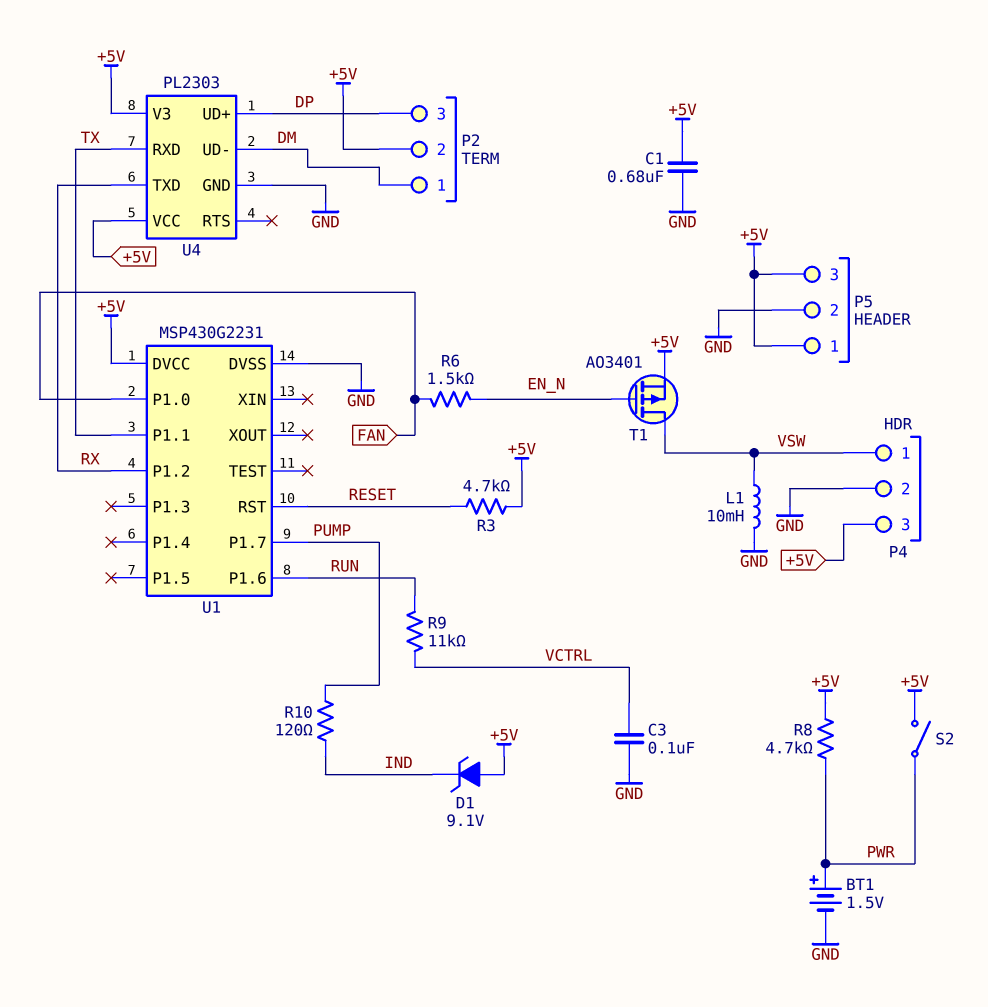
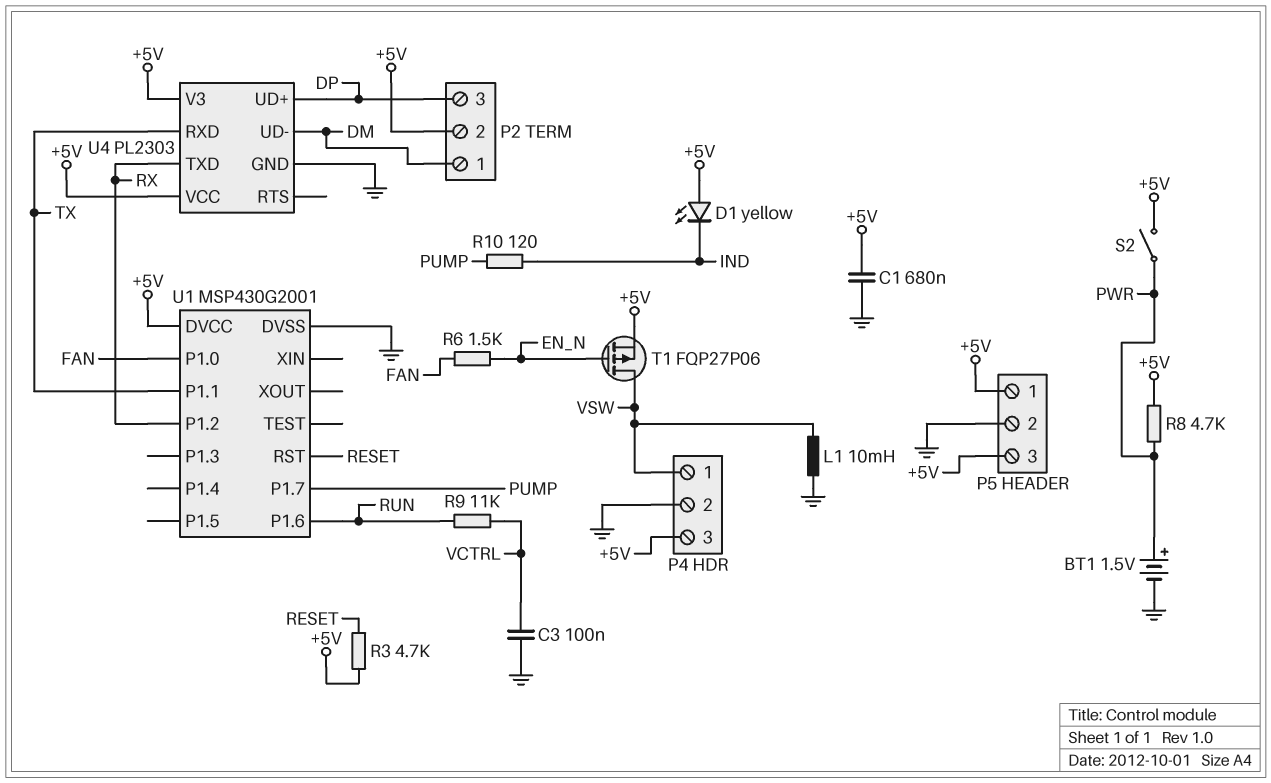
D1: zener 9.1V (A +5V, K IND) -> LED yellow (A +5V, K IND)
T1: PMOS AO3401 (G EN_N, D VSW, S +5V) -> PMOS FQP27P06 (G EN_N, D VSW, S +5V)
U1: MSP430G2231 -> MSP430G2001

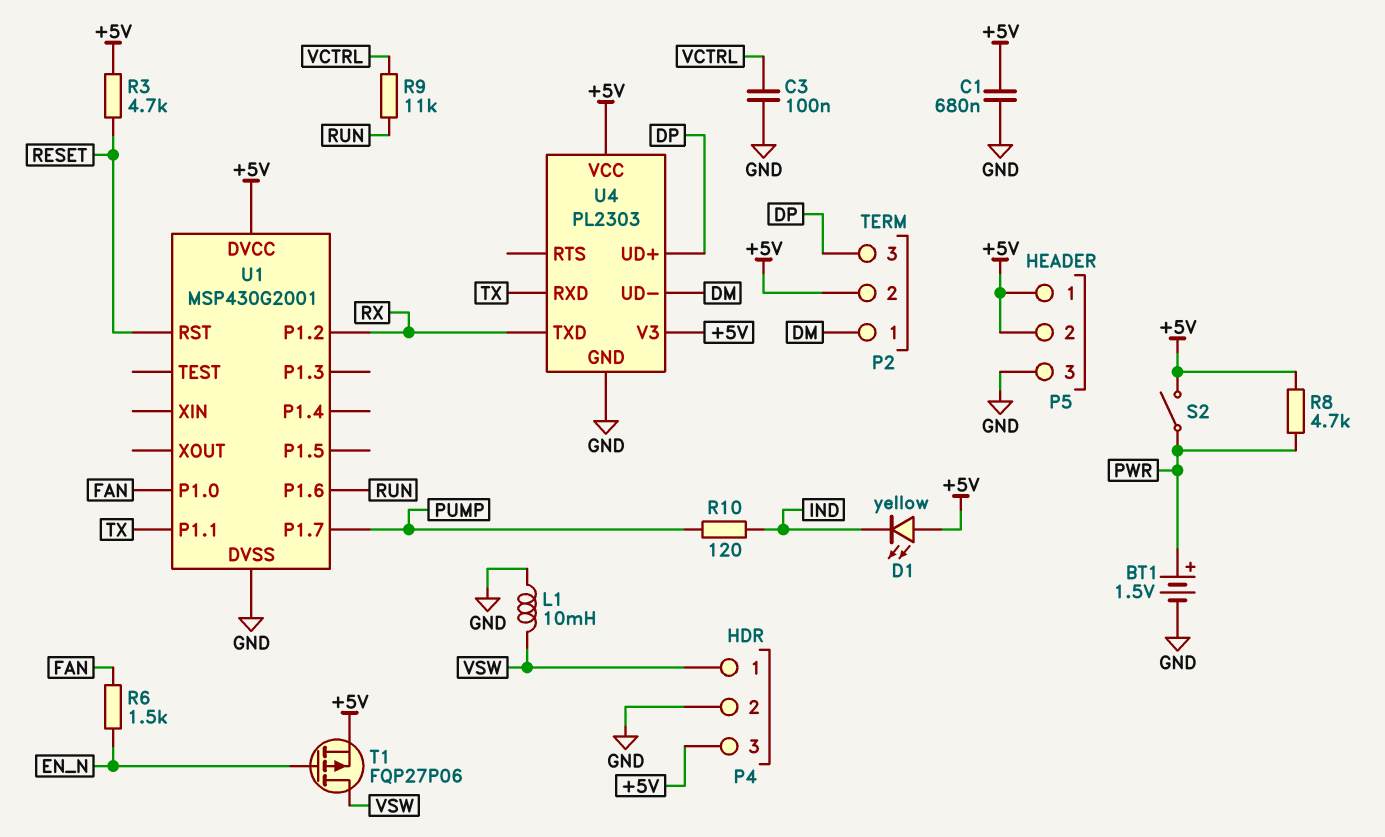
P5 pin 2: GND -> +5V
P5 pin 3: +5V -> GND

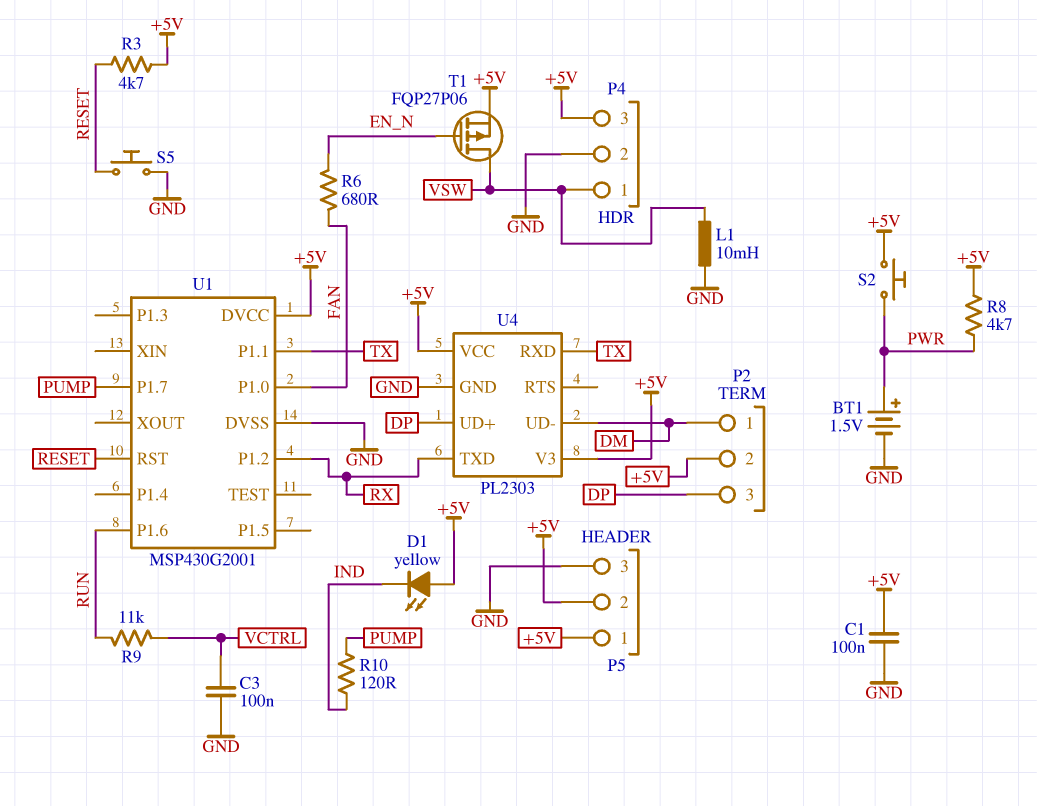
C1: 680nF (+5V, GND) -> 100nF (+5V, GND)
R6: 1.5k (EN_N, FAN) -> 680 (EN_N, FAN)
S2: switch (+5V, PWR) -> button (+5V, PWR)
S5: none -> button (GND, RESET)

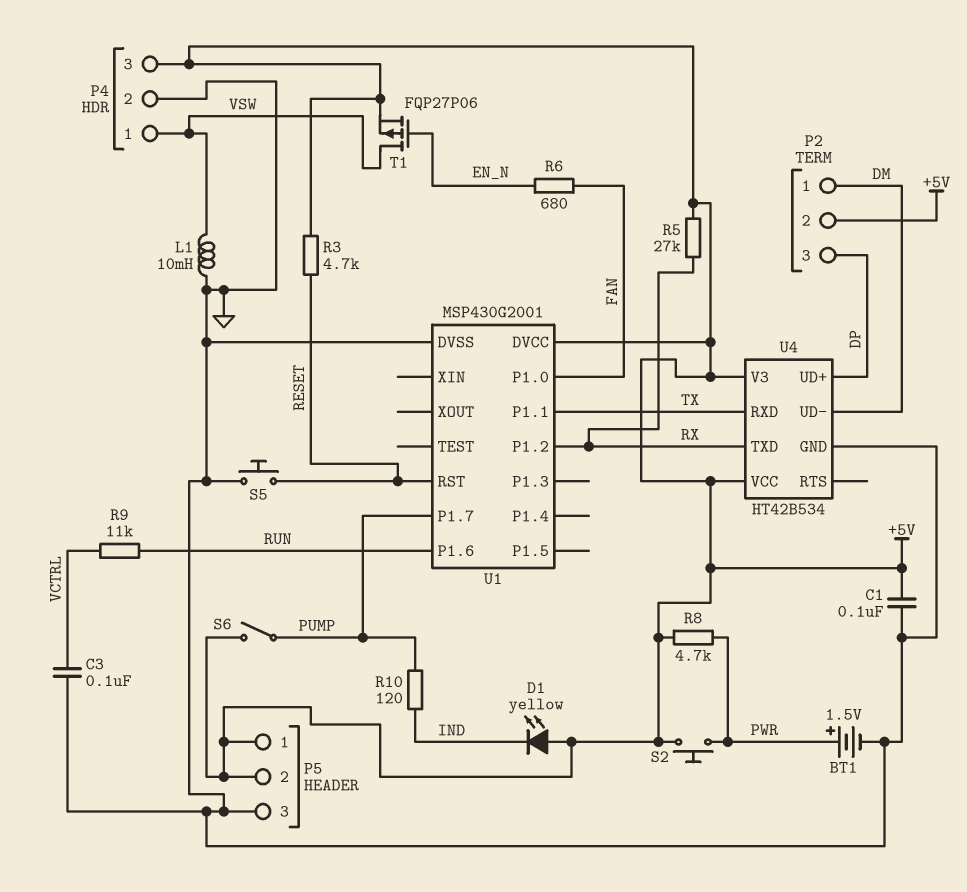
R5: none -> 27k (+5V, RX)
S6: none -> switch (+5V, PUMP)
U4: PL2303 -> HT42B534

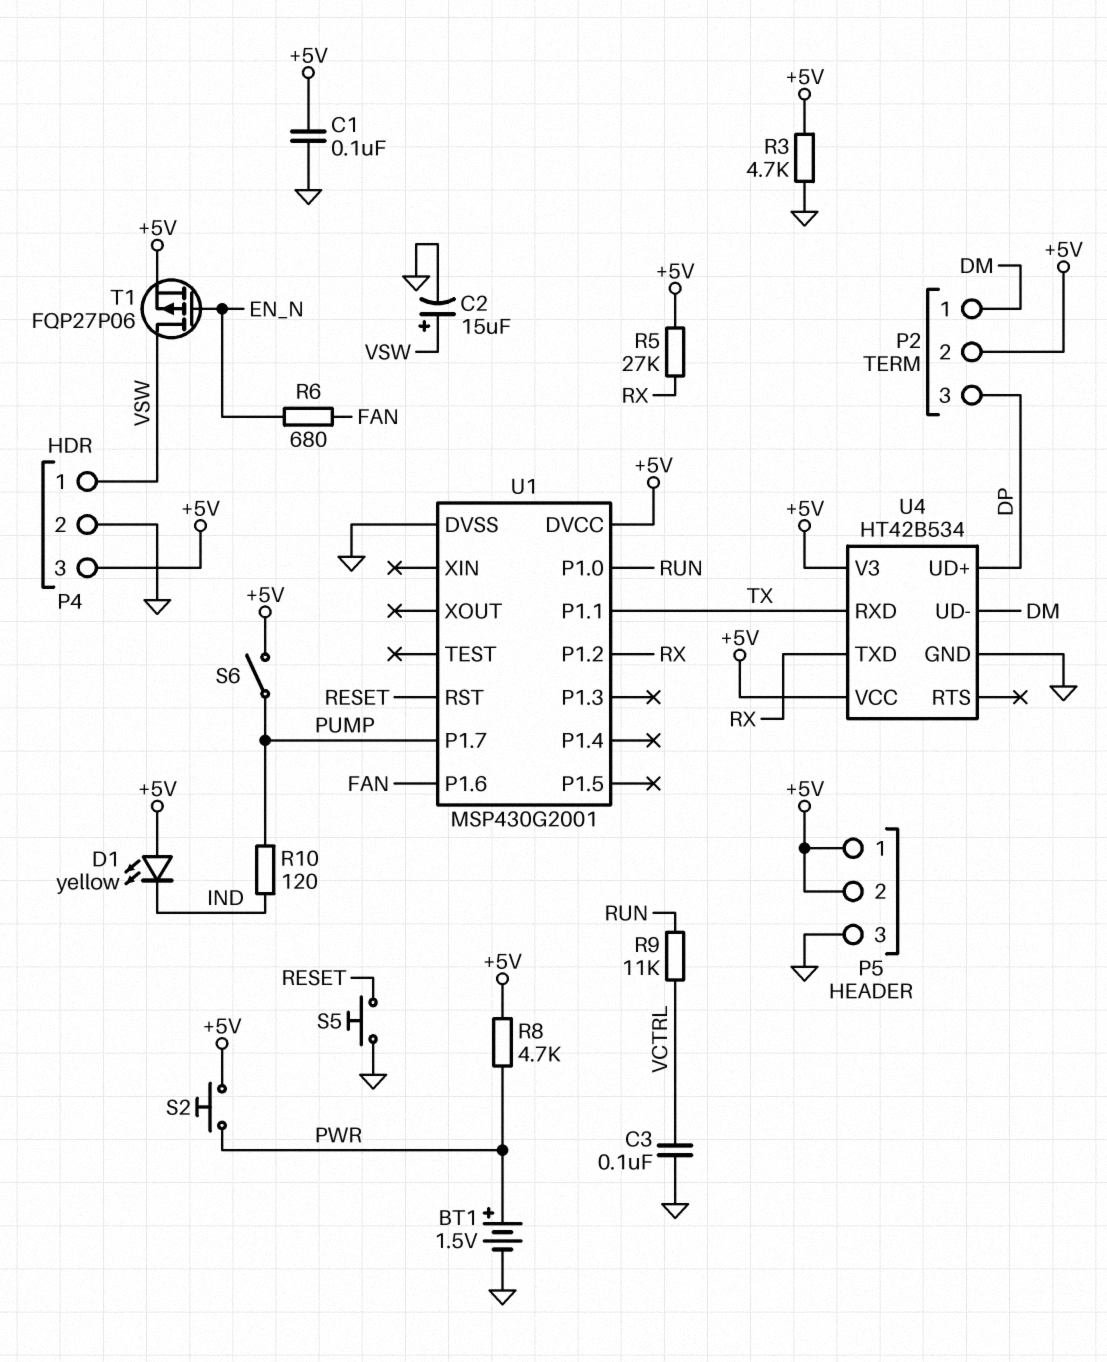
C2: none -> 15uF (plus VSW, minus GND)
L1: 10mH (GND, VSW) -> none
R3: 4.7k (+5V, RESET) -> 4.7k (+5V, GND)
U1 pin P1.0: FAN -> RUN
U1 pin P1.6: RUN -> FAN

